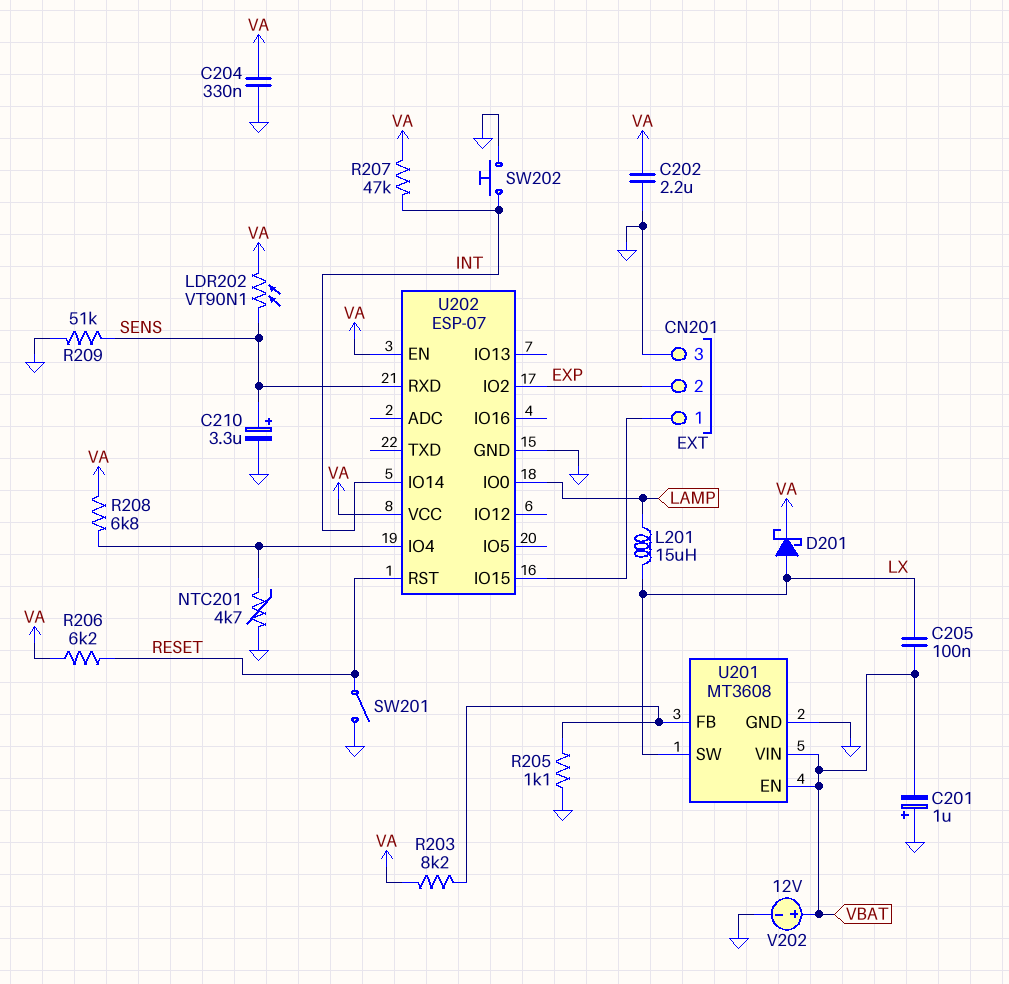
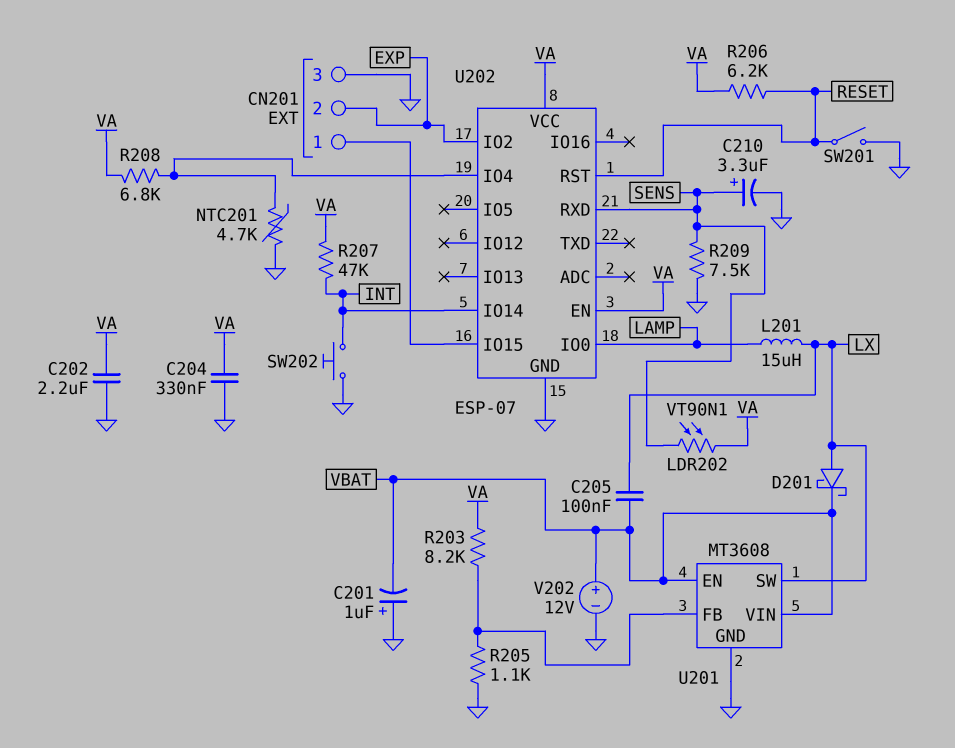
D201: schottky (A LX, K VA) -> schottky (A LX, K VBAT)
R209: 51k (GND, SENS) -> 7.5k (GND, SENS)

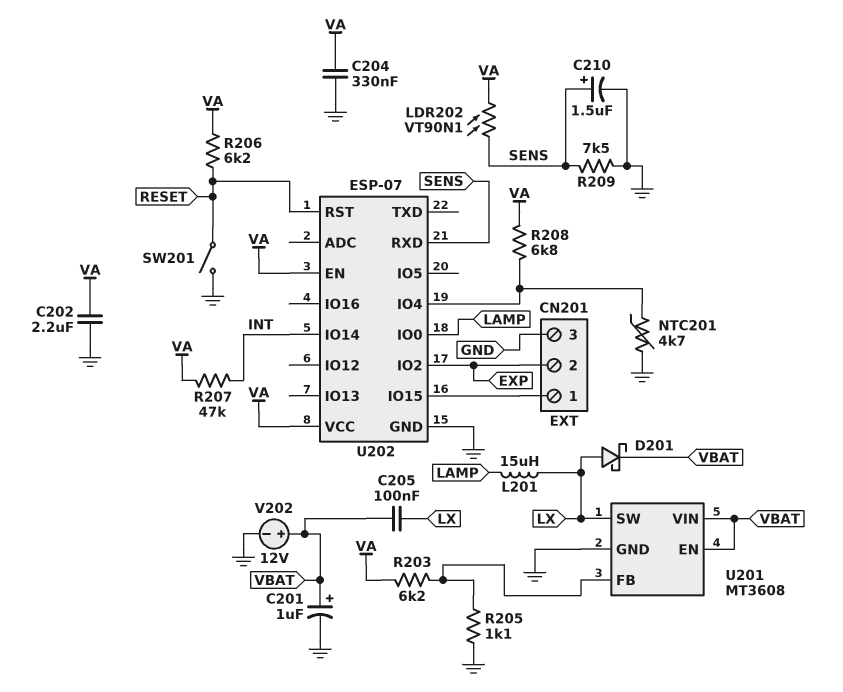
C201: 1uF (plus GND, minus VBAT) -> 1uF (plus VBAT, minus GND)
C210: 3.3uF (plus SENS, minus GND) -> 1.5uF (plus SENS, minus GND)
R203: 8.2k (U201/FB, VA) -> 6.2k (U201/FB, VA)
SW202: button (GND, INT) -> none

